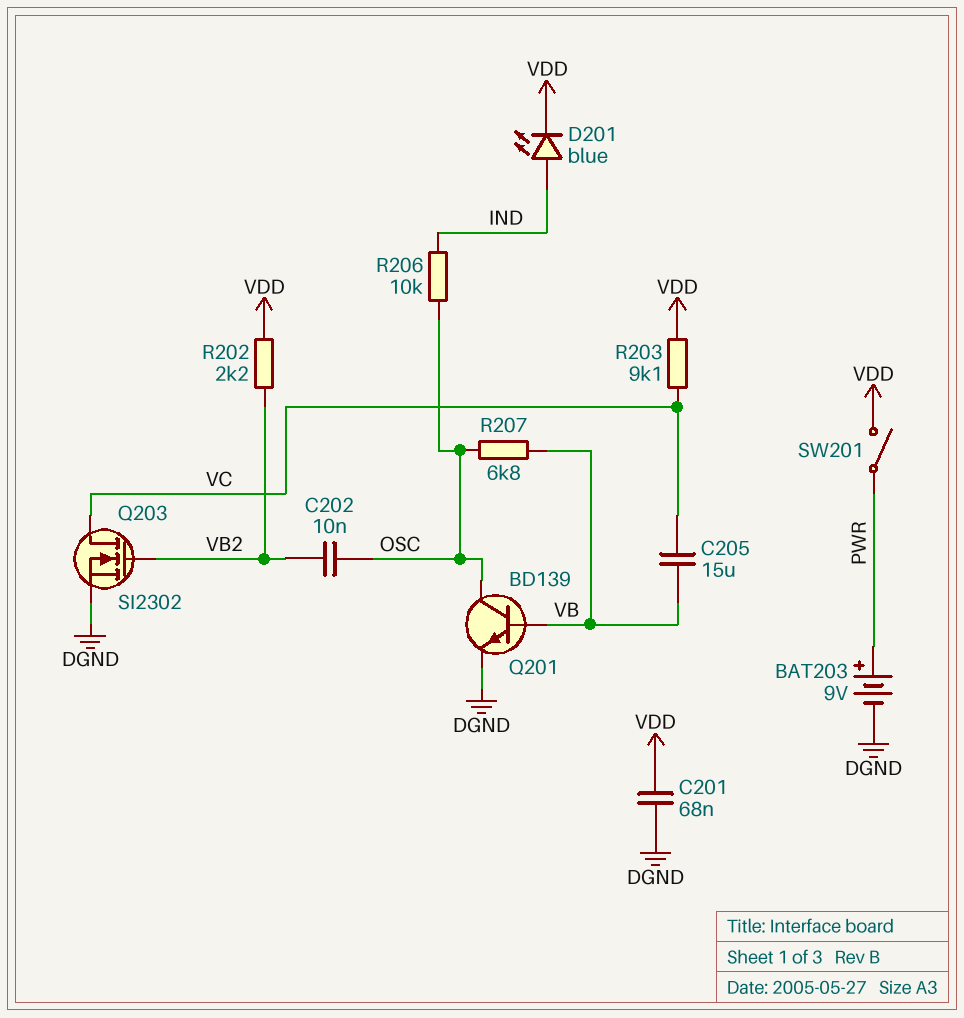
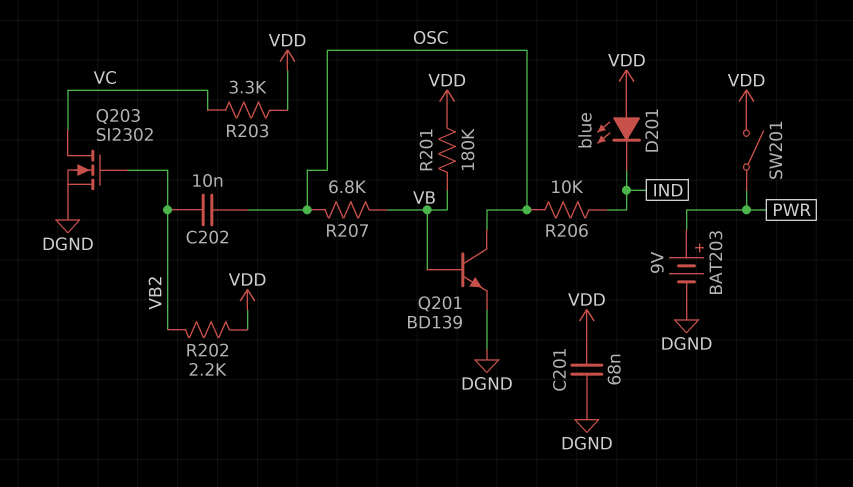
C205: 15uF (VB, VC) -> none
D201: LED blue (A IND, K VDD) -> LED blue (A VDD, K IND)
R201: none -> 180k (VB, VDD)
R203: 9.1k (VC, VDD) -> 3.3k (VC, VDD)

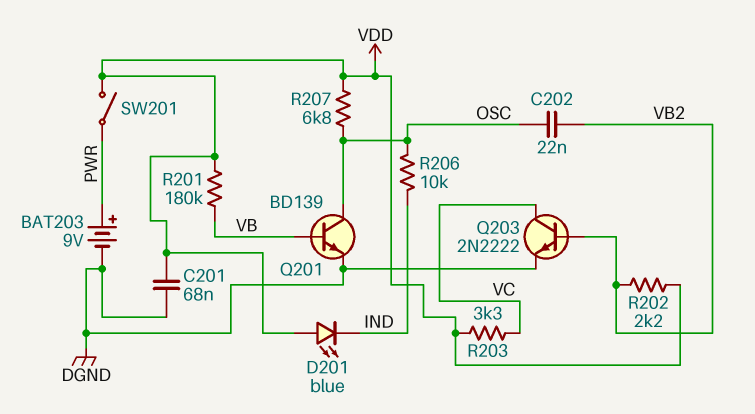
C202: 10nF (OSC, VB2) -> 22nF (OSC, VB2)
Q203: NMOS SI2302 (G VB2, D VC, S DGND) -> NPN 2N2222 (B VB2, C VC, E DGND)
R207: 6.8k (OSC, VB) -> 6.8k (OSC, VDD)

